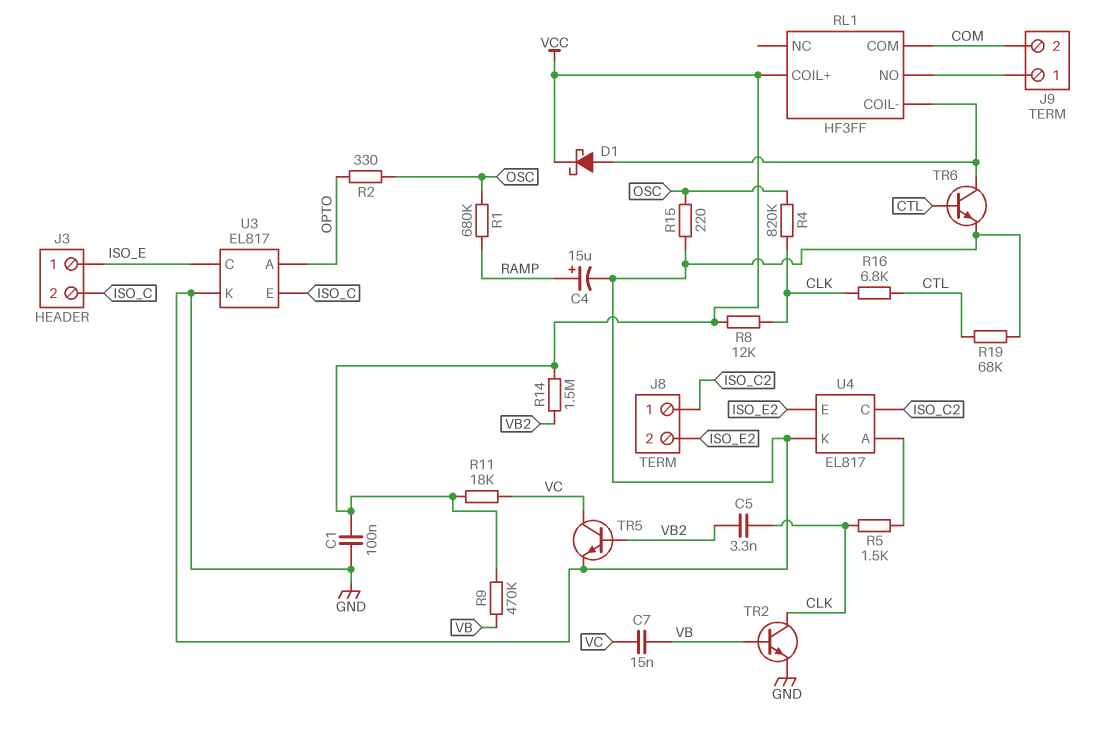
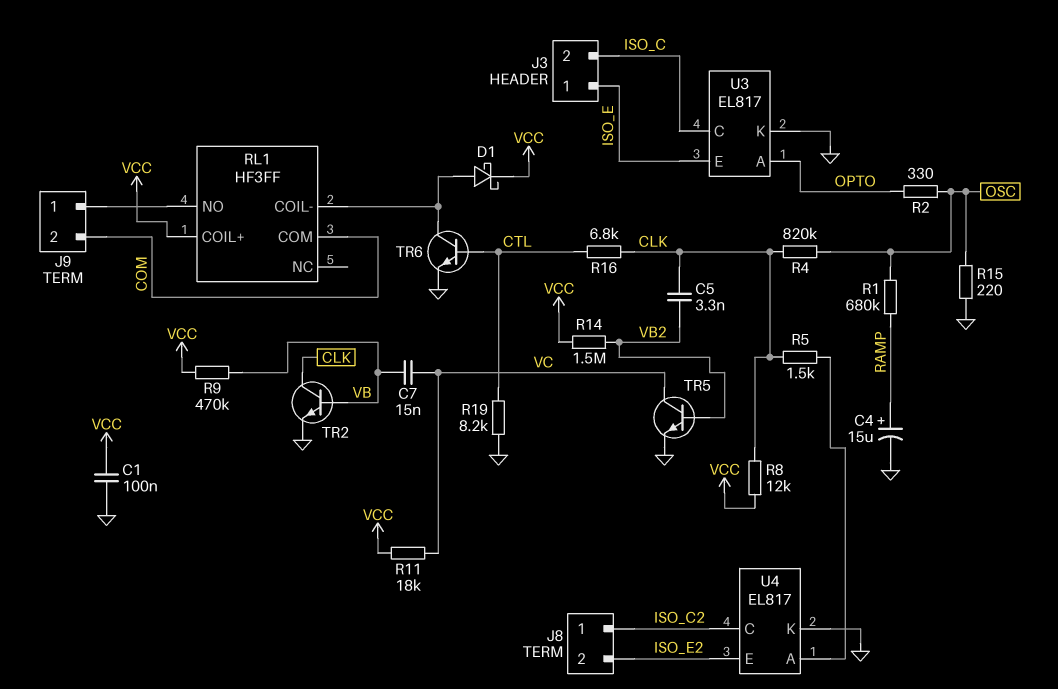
R19: 68k (CTL, GND) -> 8.2k (CTL, GND)
U3 pin C: ISO_E -> ISO_C
U3 pin E: ISO_C -> ISO_E

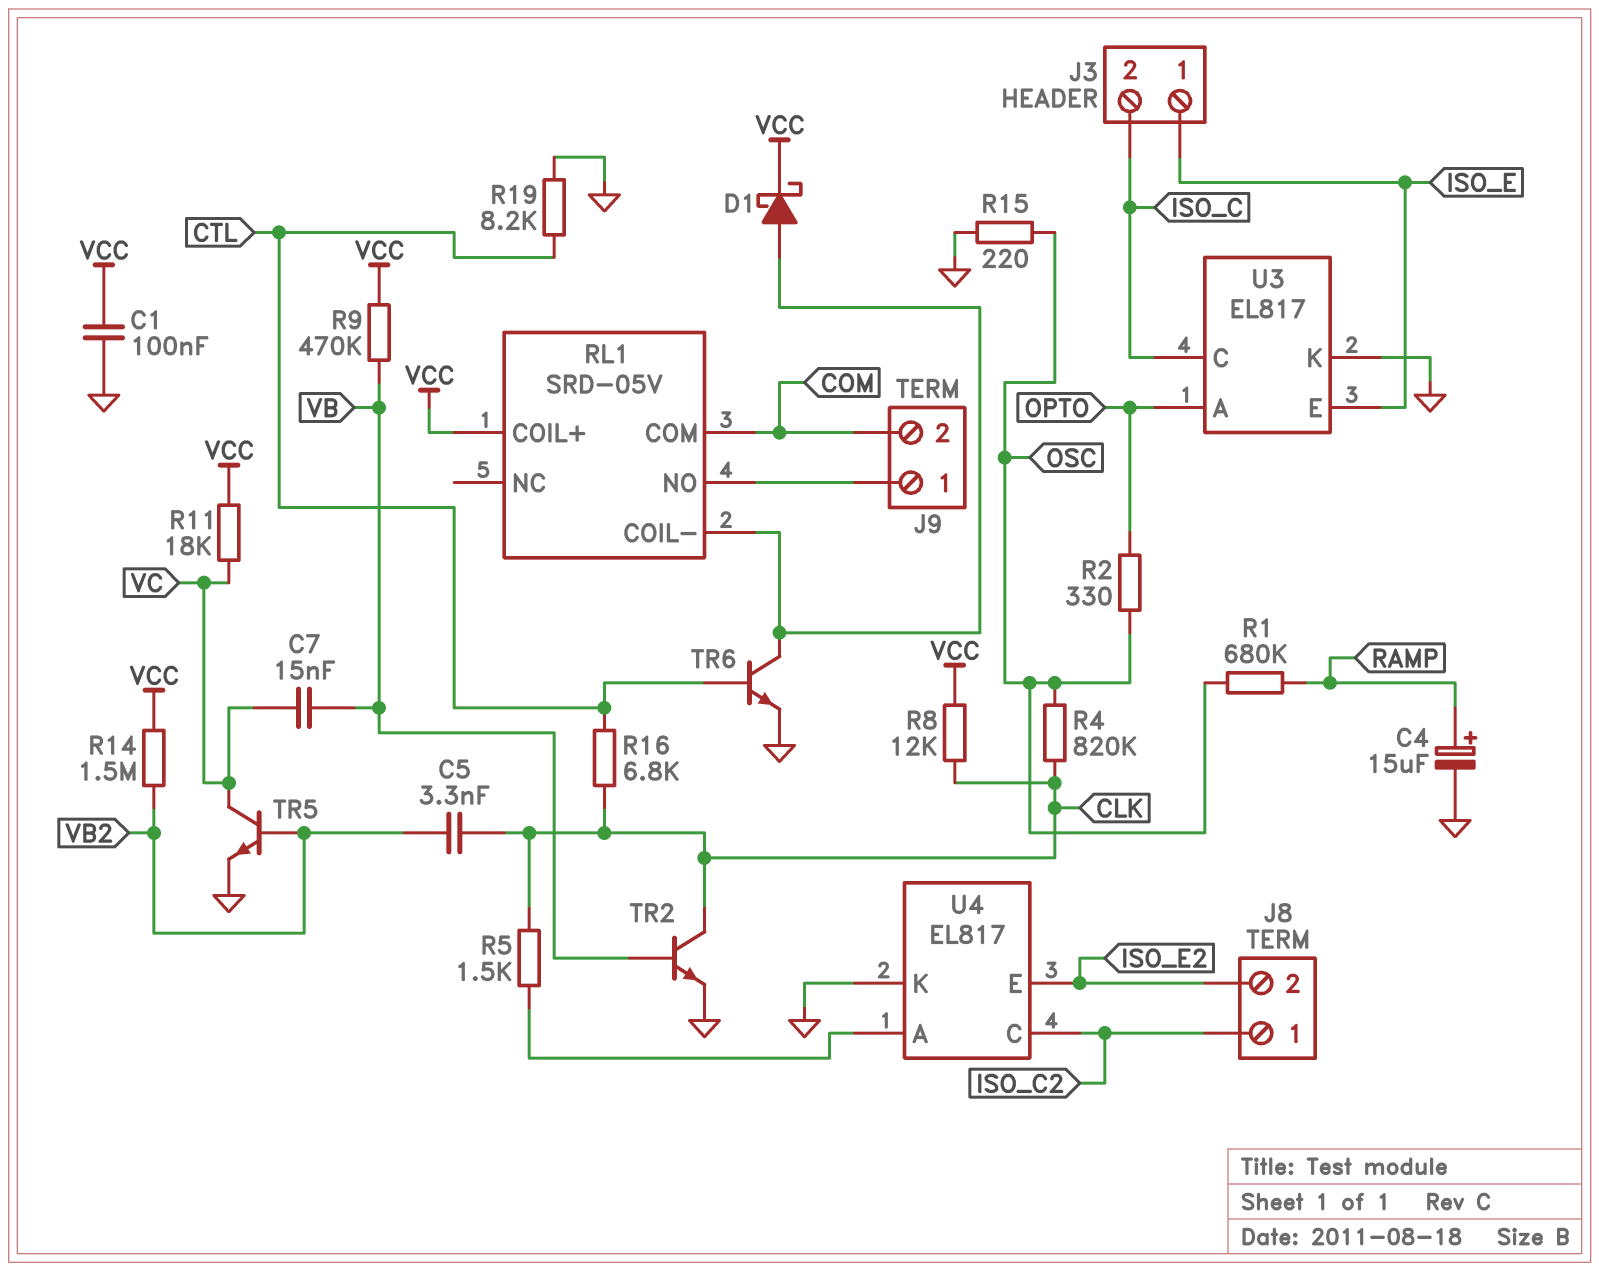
RL1: HF3FF -> SRD-05V

